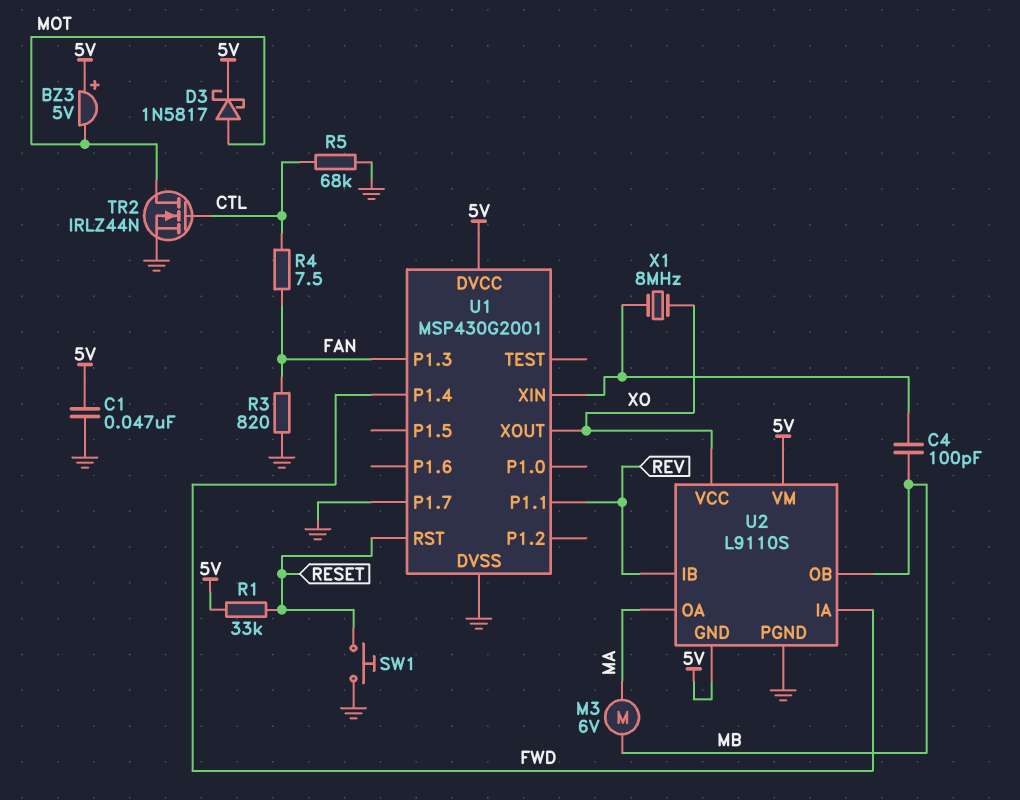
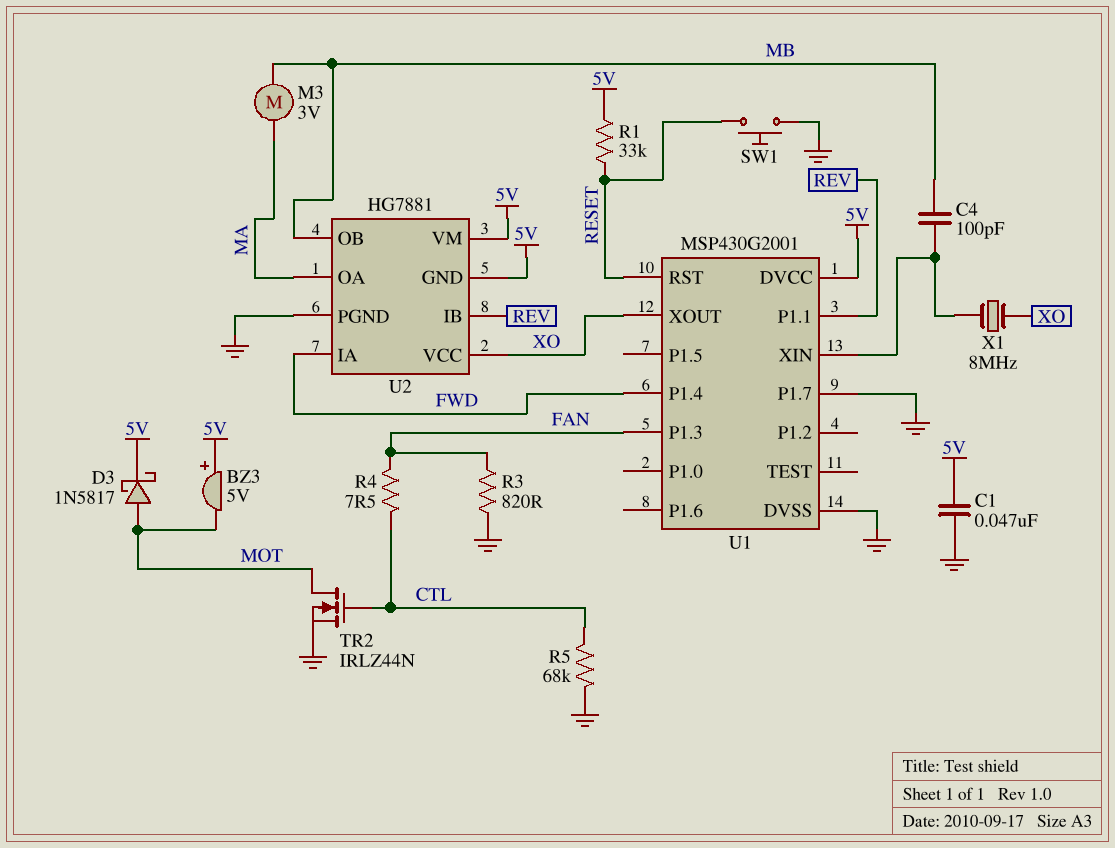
M3: motor 6V (MA, MB) -> motor 3V (MA, MB)
U2: L9110S -> HG7881

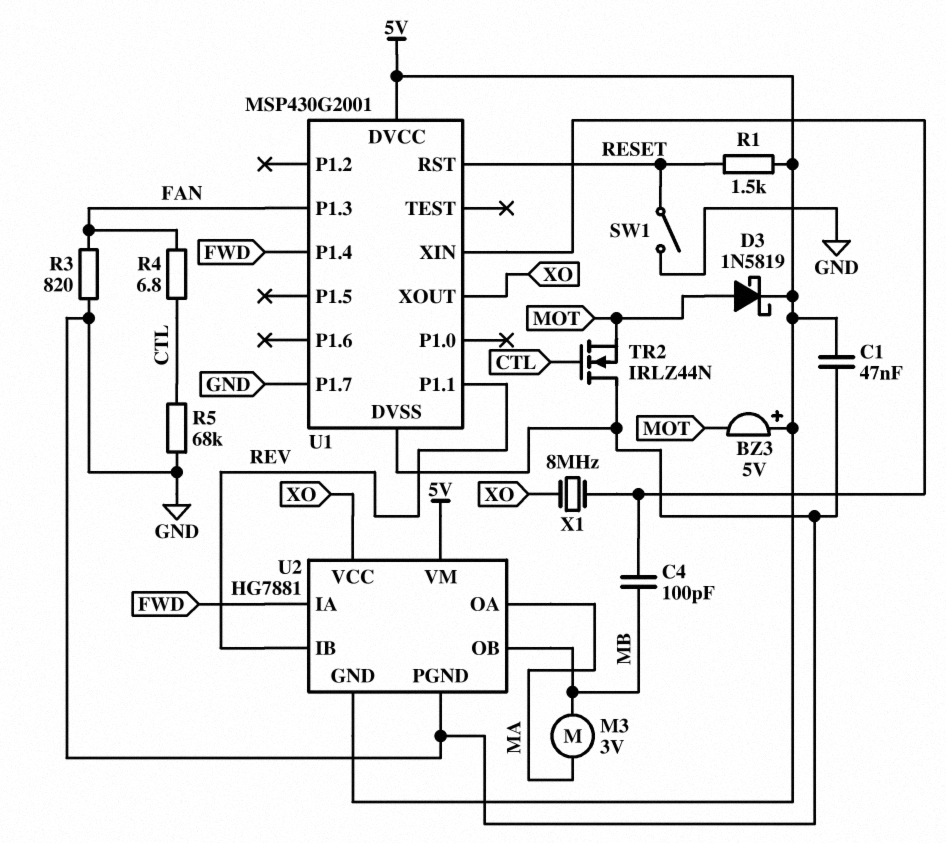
D3: schottky 1N5817 (A MOT, K 5V) -> schottky 1N5819 (A MOT, K 5V)
R1: 33k (5V, RESET) -> 1.5k (5V, RESET)
R4: 7.5 (CTL, FAN) -> 6.8 (CTL, FAN)
SW1: button (GND, RESET) -> switch (GND, RESET)
TR2: NMOS IRLZ44N (G CTL, D MOT, S GND) -> NMOS IRLZ44N (G CTL, D GND, S MOT)

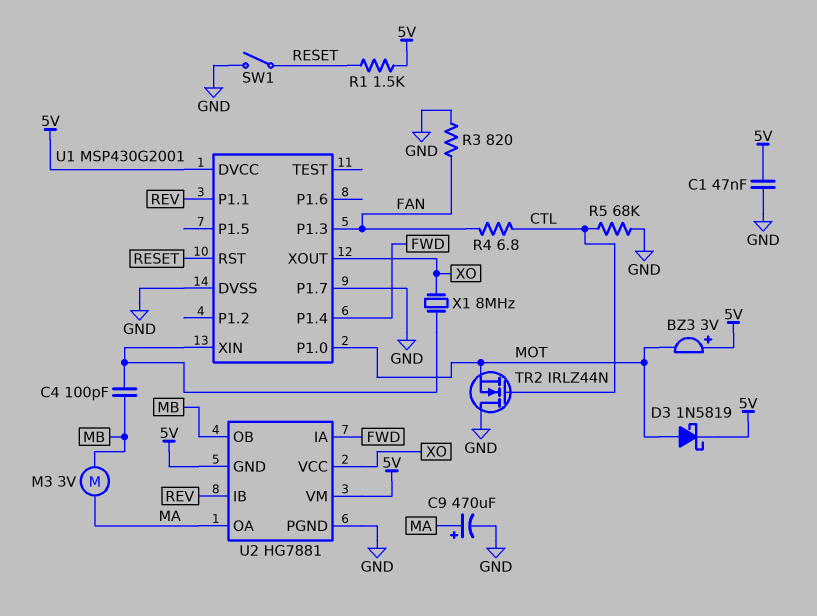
BZ3: buzzer 5V (plus 5V, minus MOT) -> buzzer 3V (plus 5V, minus MOT)
C9: none -> 470uF (plus MA, minus GND)
U1 pin P1.0: none -> MOT

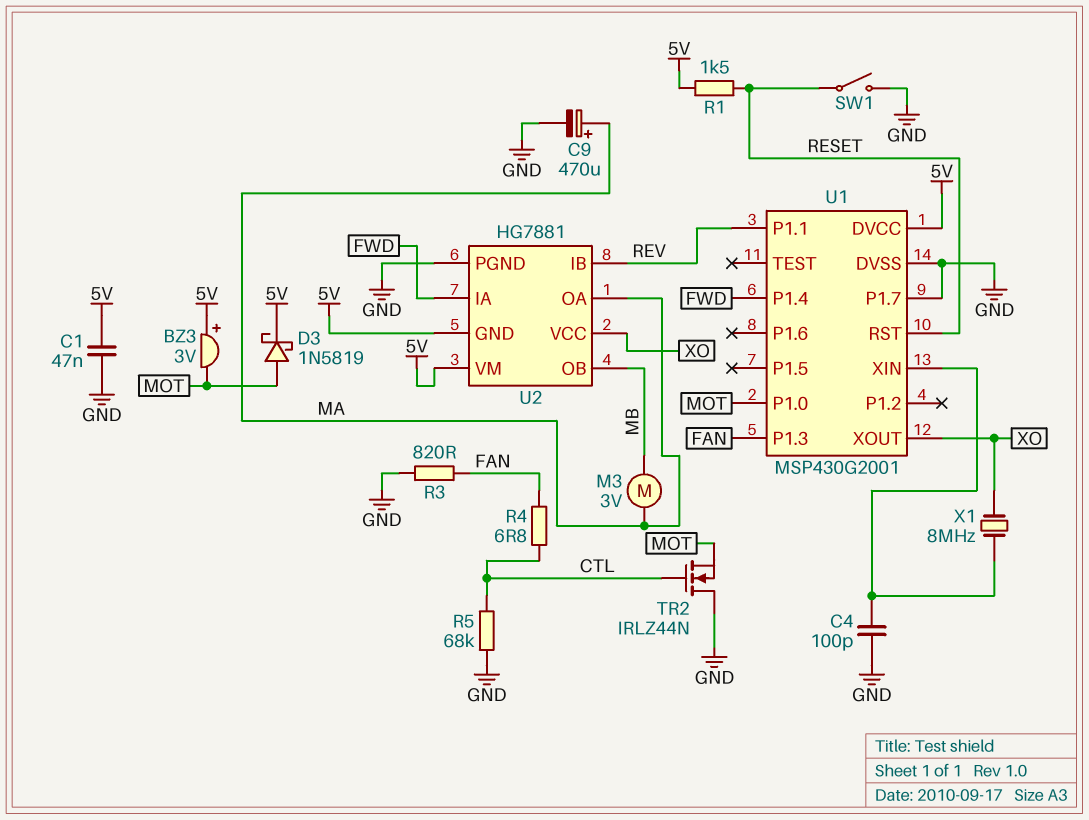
C4: 100pF (MB, U1/XIN) -> 100pF (GND, U1/XIN)

